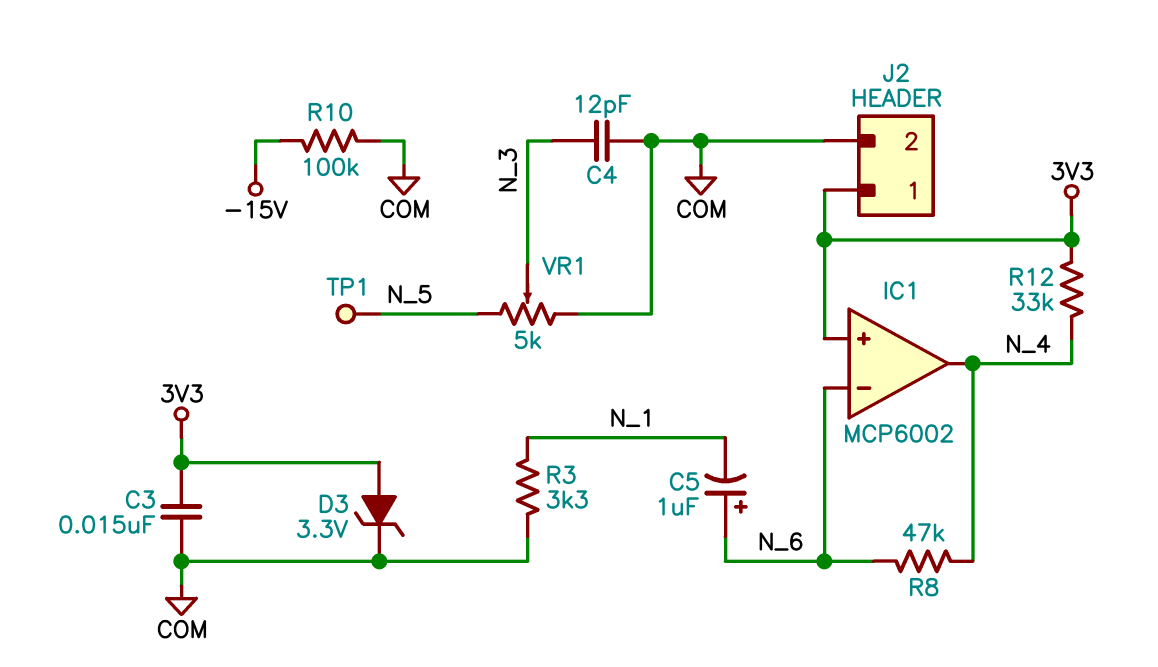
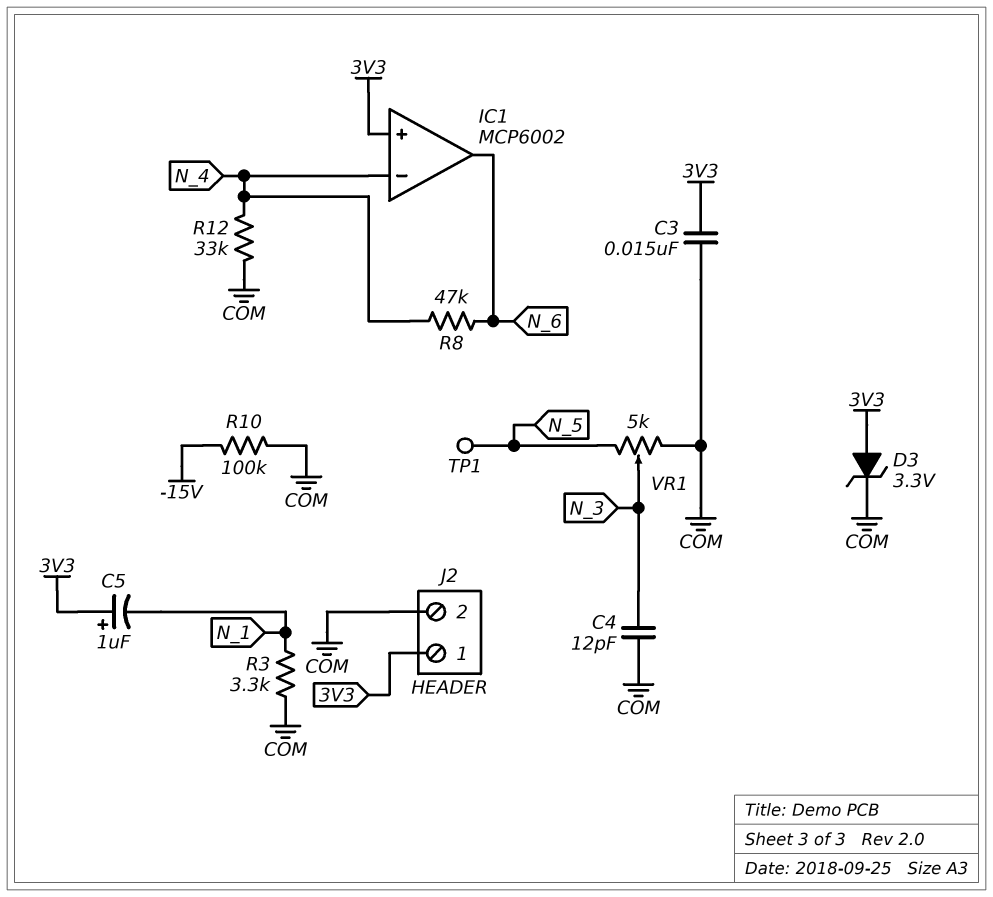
C5: 1uF (plus N_6, minus N_1) -> 1uF (plus 3V3, minus N_1)
IC1 pin in-: N_6 -> N_4
IC1 pin out: N_4 -> N_6
R12: 33k (3V3, N_4) -> 33k (COM, N_4)

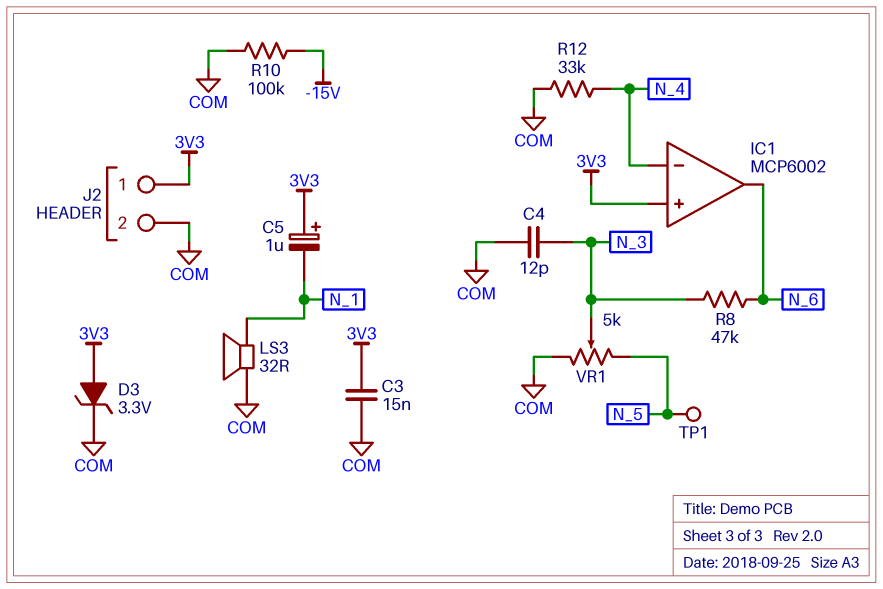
LS3: none -> speaker 32R (COM, N_1)
R3: 3.3k (COM, N_1) -> none
R8: 47k (N_4, N_6) -> 47k (N_3, N_6)

